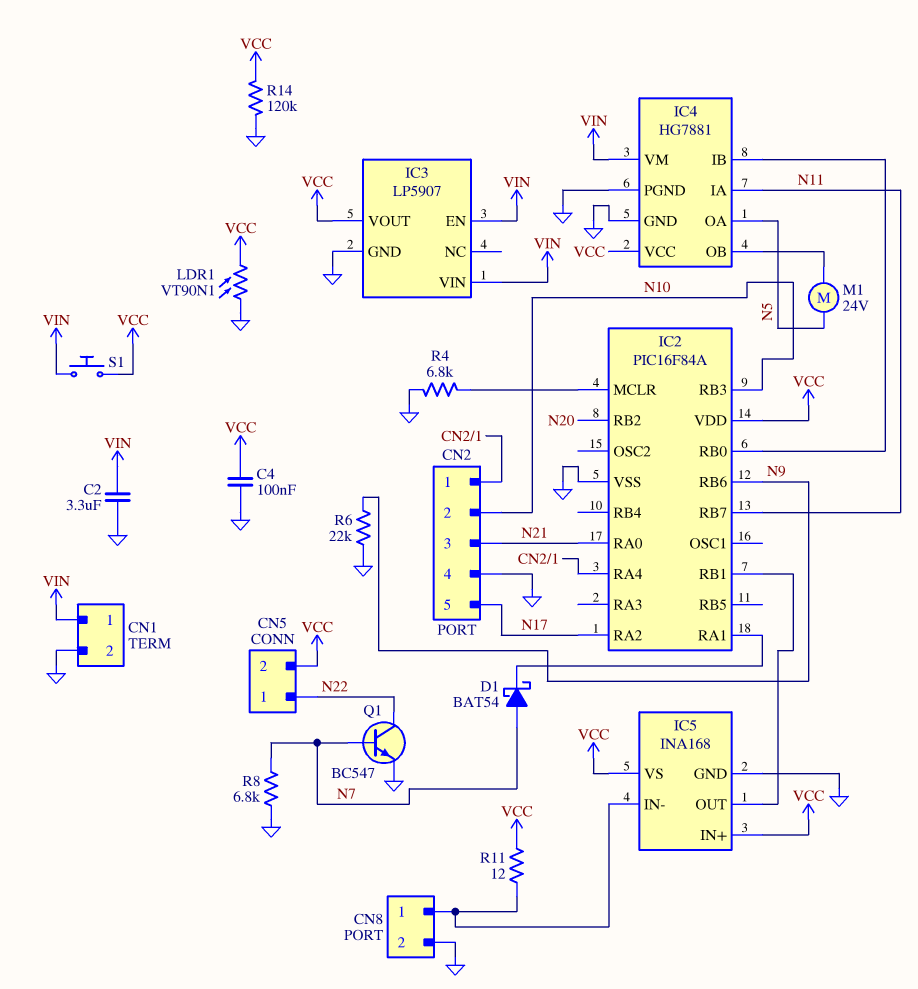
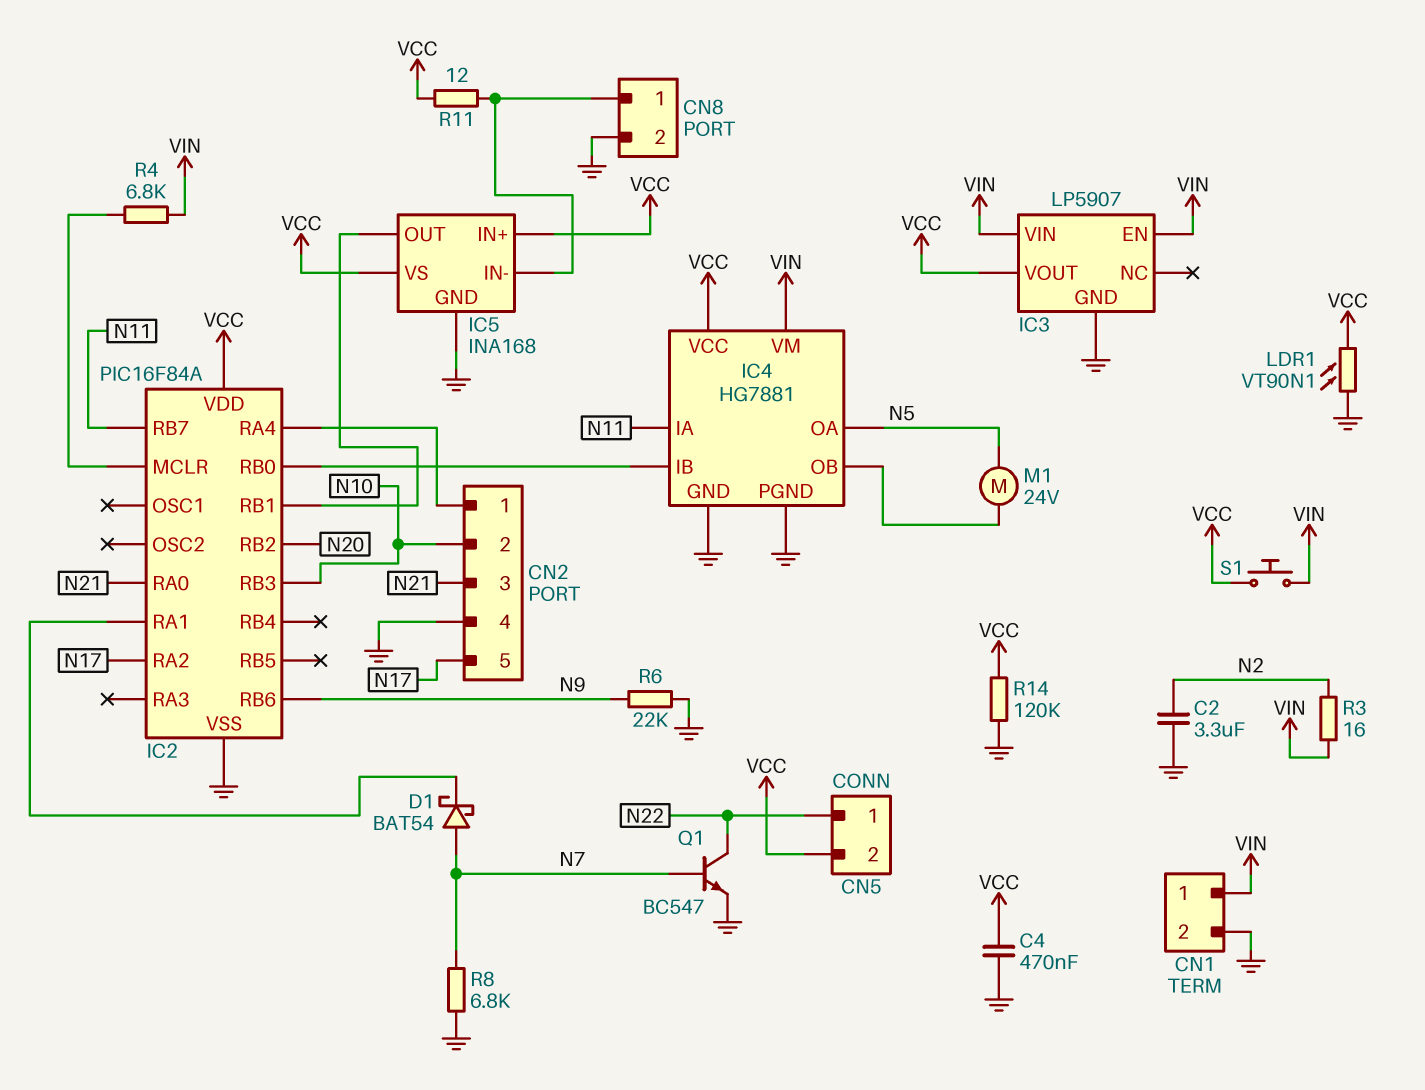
C2: 3.3uF (GND, VIN) -> 3.3uF (GND, N2)
C4: 100nF (GND, VCC) -> 470nF (GND, VCC)
R3: none -> 16 (N2, VIN)
R4: 6.8k (GND, IC2/MCLR) -> 6.8k (IC2/MCLR, VIN)

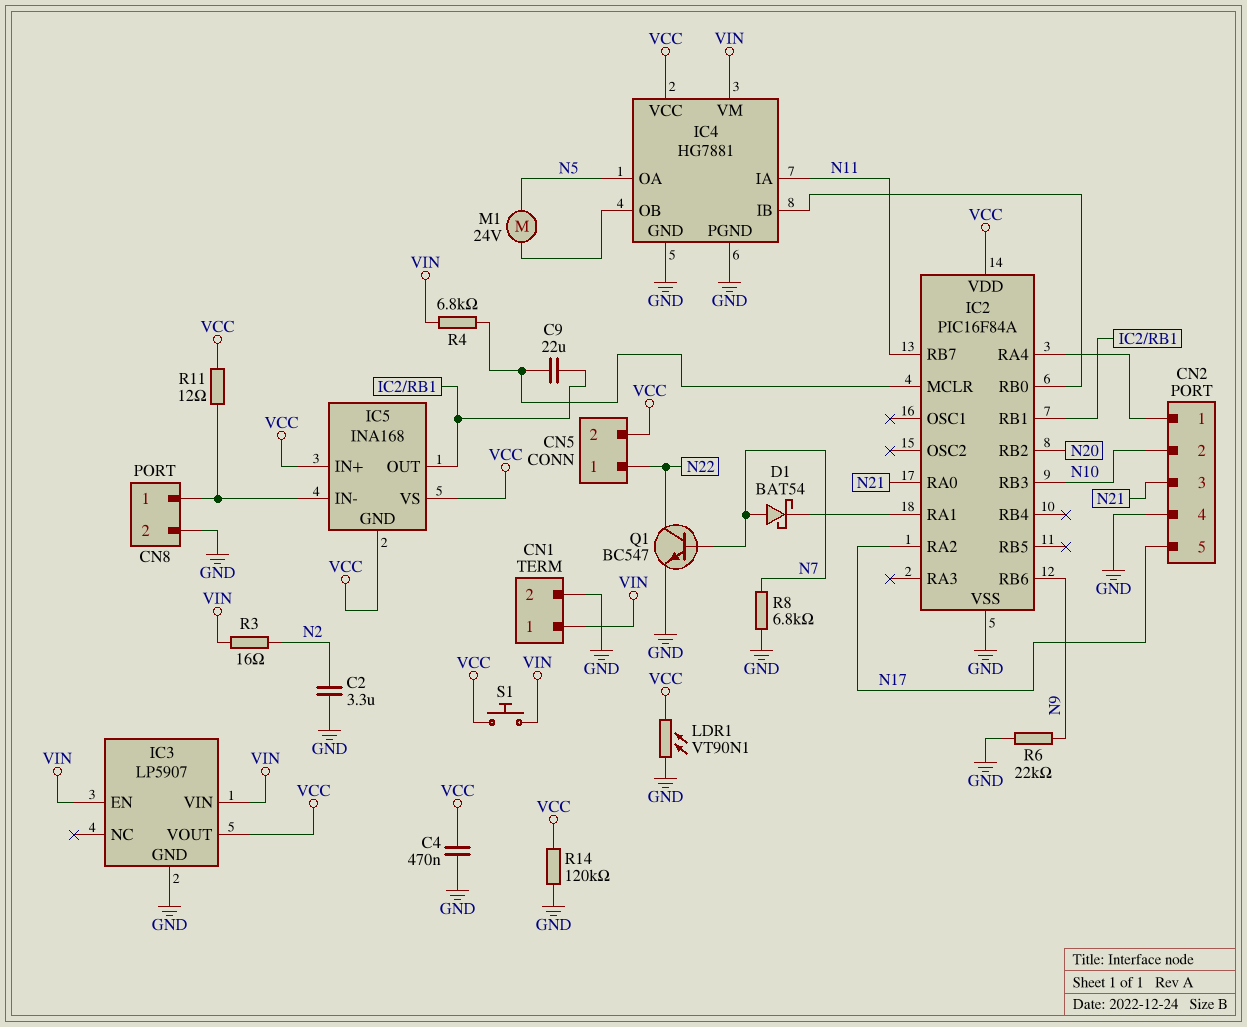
C9: none -> 22uF (IC2/MCLR, IC2/RB1)
IC5 pin GND: GND -> VCC

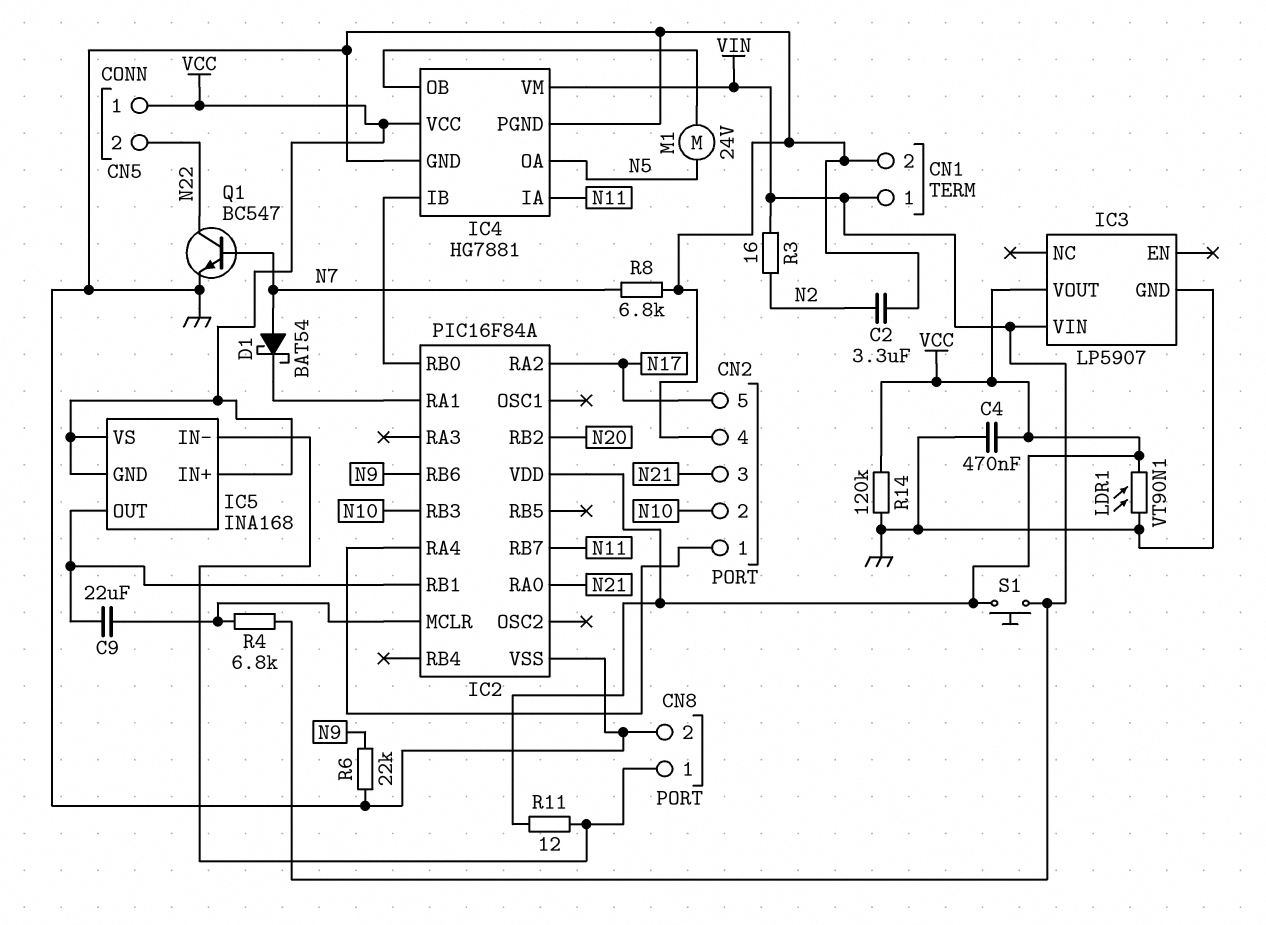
CN5 pin 1: N22 -> VCC
CN5 pin 2: VCC -> N22
IC3 pin EN: VIN -> none

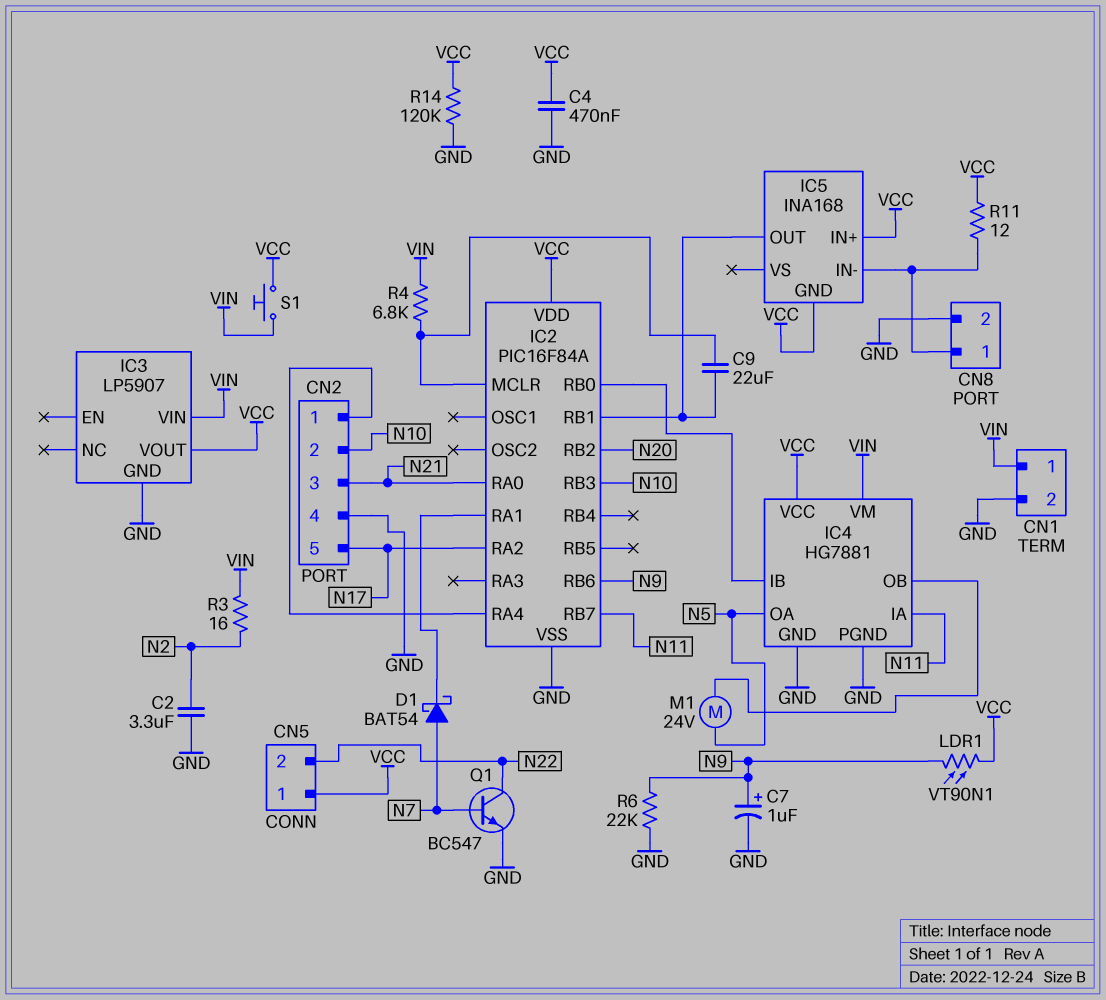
C7: none -> 1uF (plus N9, minus GND)
IC5 pin VS: VCC -> none
LDR1: VT90N1 (GND, VCC) -> VT90N1 (N9, VCC)
R8: 6.8k (GND, N7) -> none

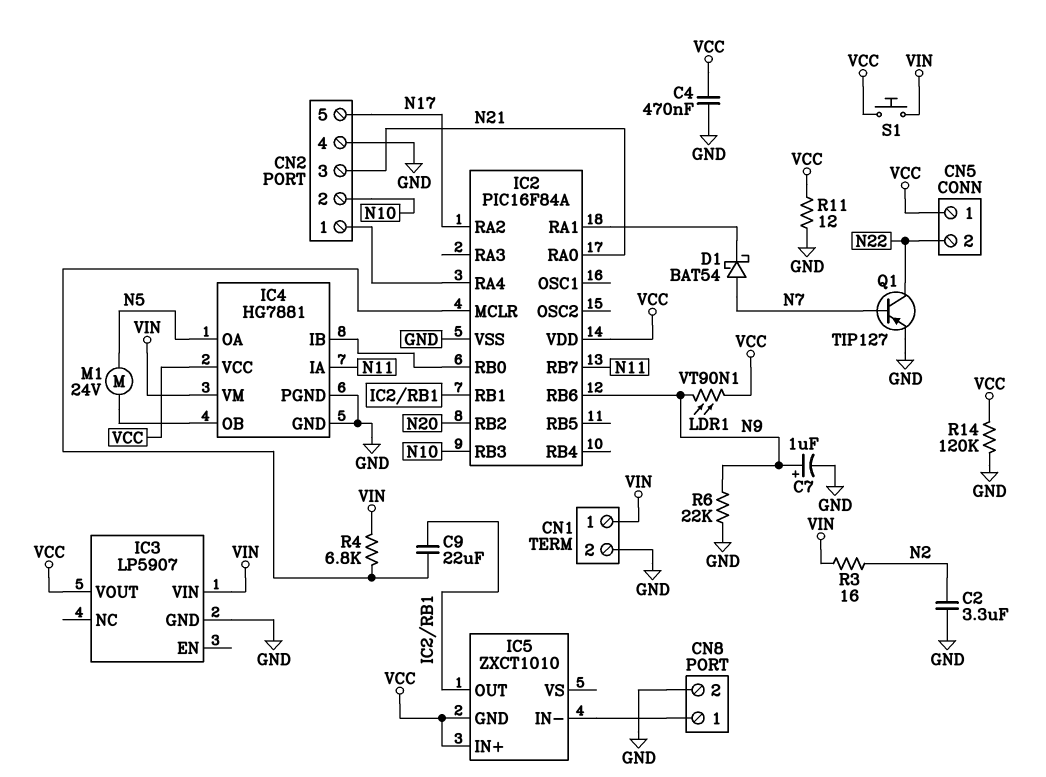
IC5: INA168 -> ZXCT1010
Q1: NPN BC547 (B N7, C N22, E GND) -> PNP TIP127 (B N7, C N22, E GND)
R11: 12 (CN8/1, VCC) -> 12 (GND, VCC)

